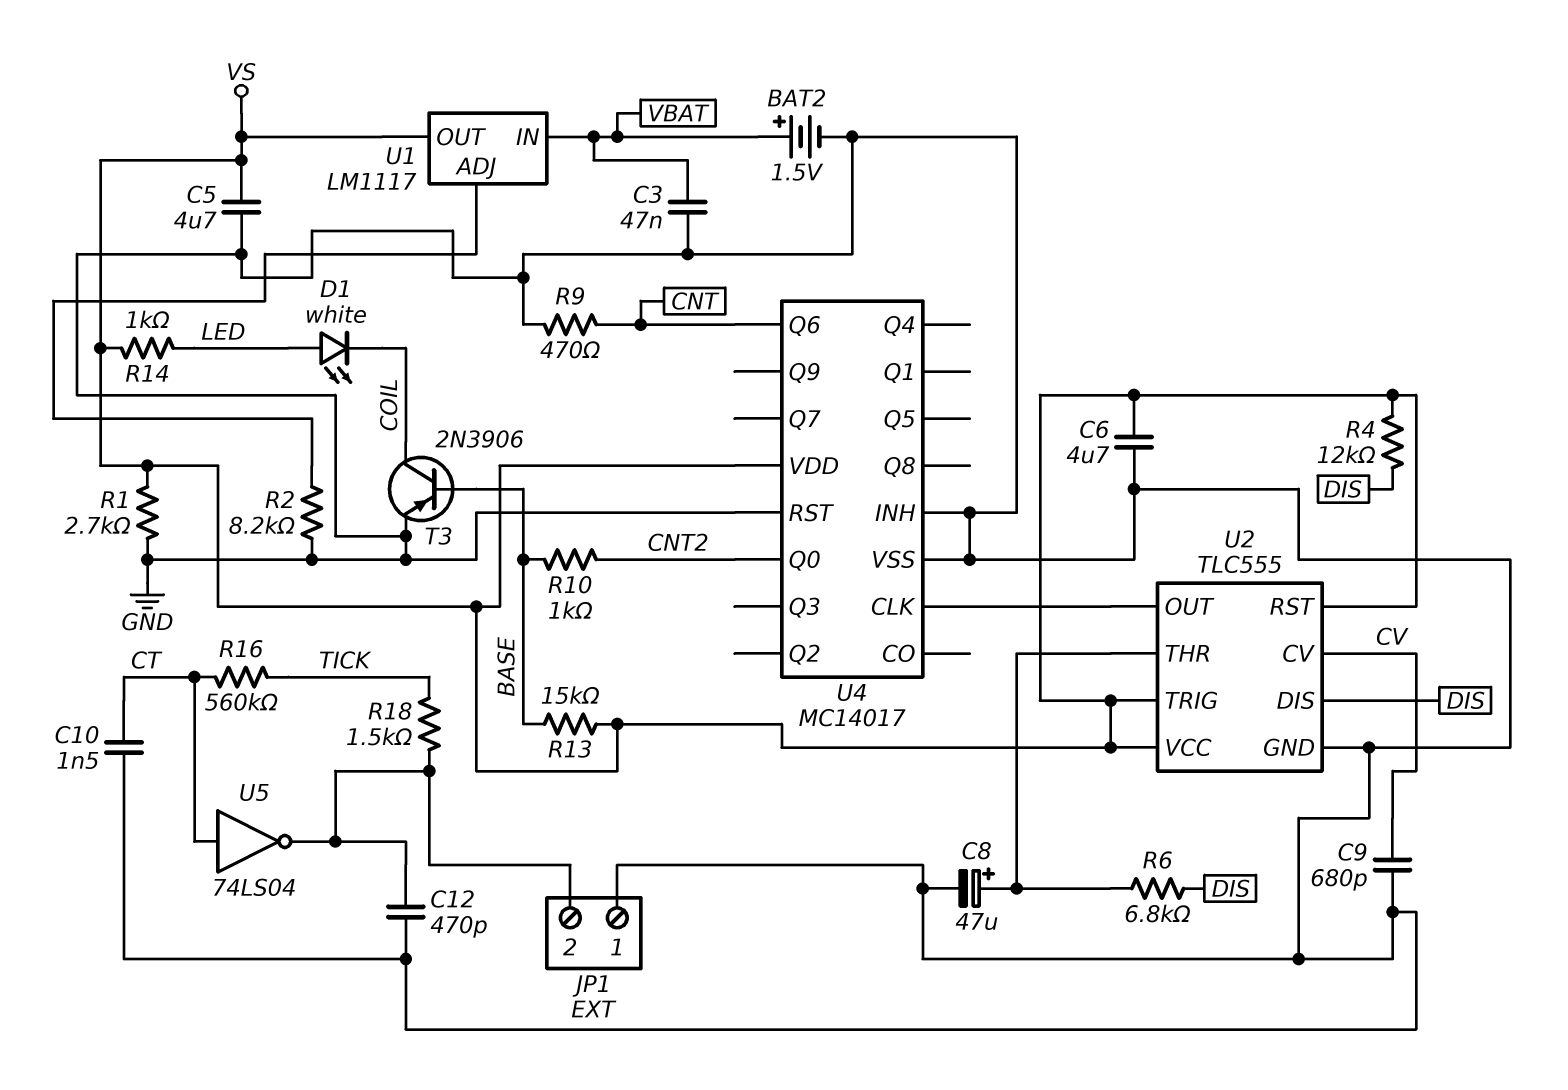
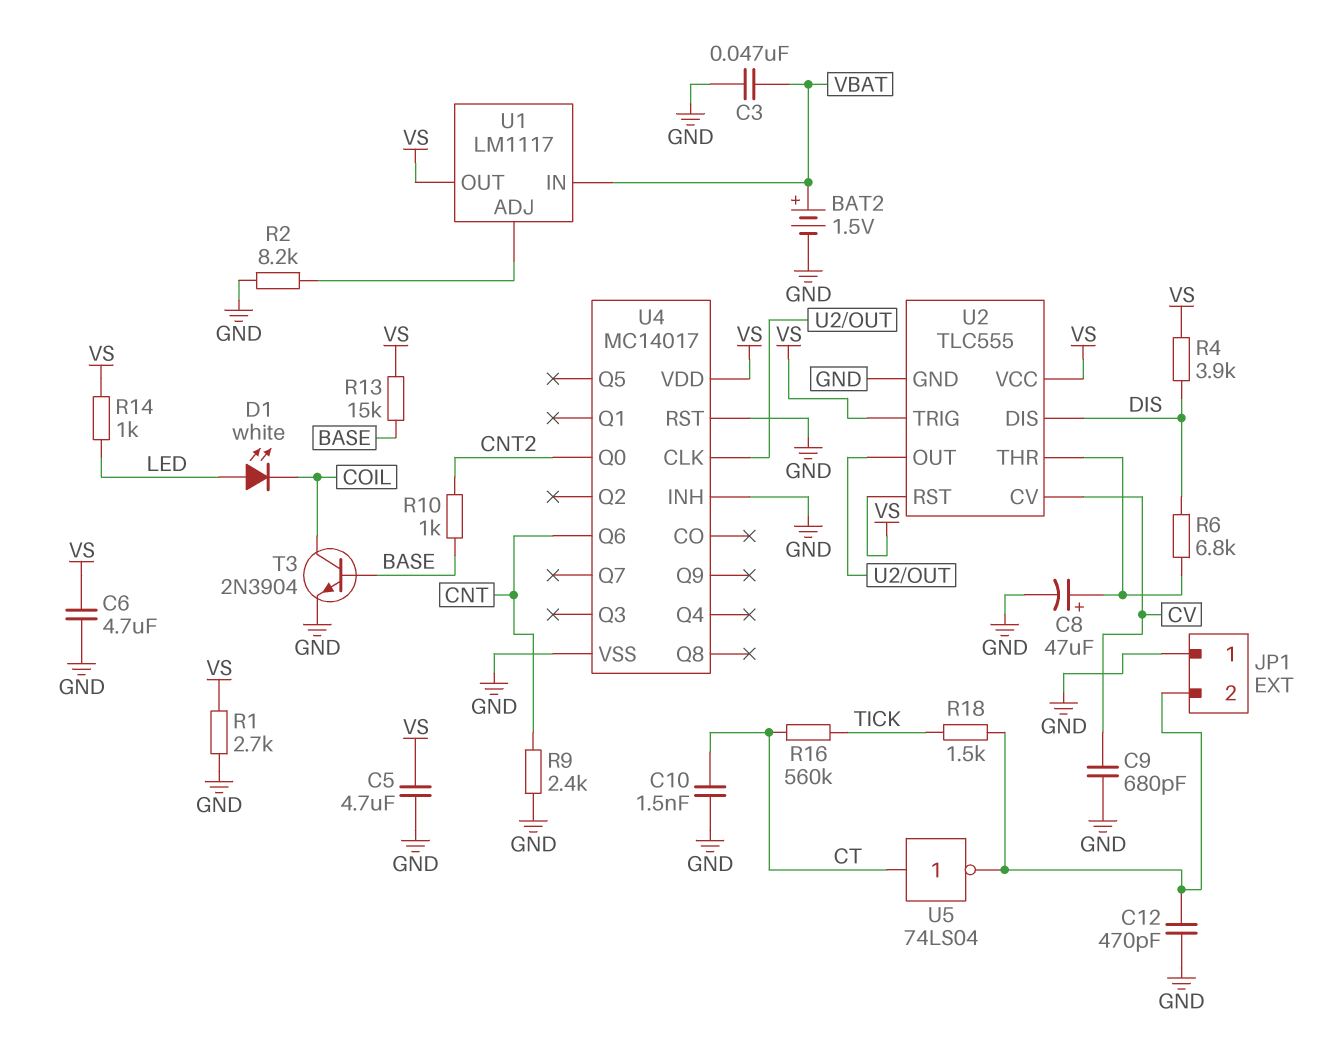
R4: 12k (DIS, VS) -> 3.9k (DIS, VS)
R9: 470 (CNT, GND) -> 2.4k (CNT, GND)
T3: PNP 2N3906 (B BASE, C COIL, E GND) -> NPN 2N3904 (B BASE, C COIL, E GND)

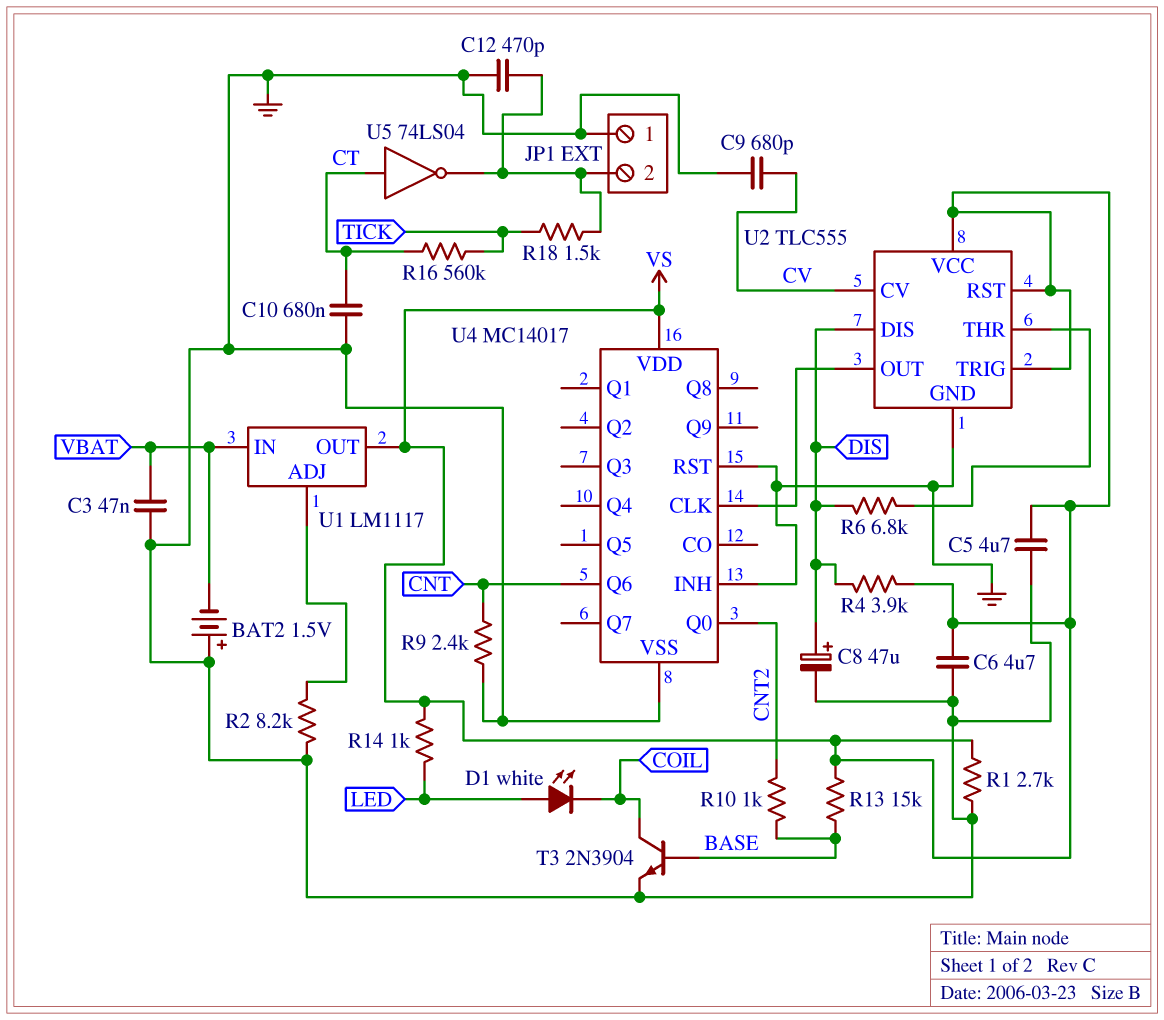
BAT2: 1.5V (plus VBAT, minus GND) -> 1.5V (plus GND, minus VBAT)
C8: 47uF (plus U2/THR, minus GND) -> 47uF (plus DIS, minus GND)
C10: 1.5nF (CT, GND) -> 680nF (CT, GND)

